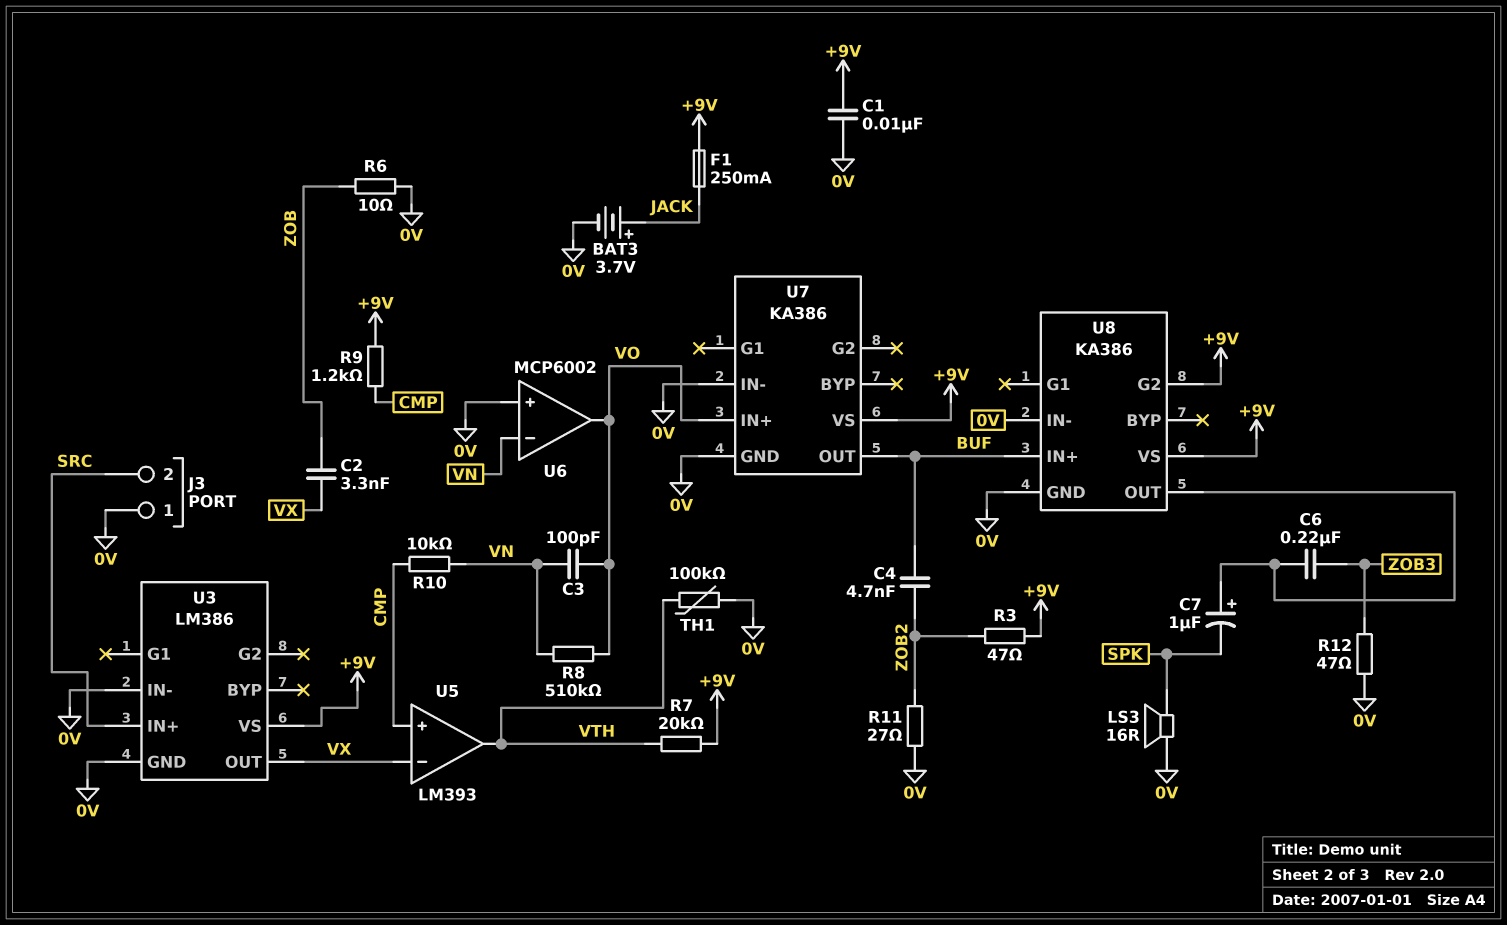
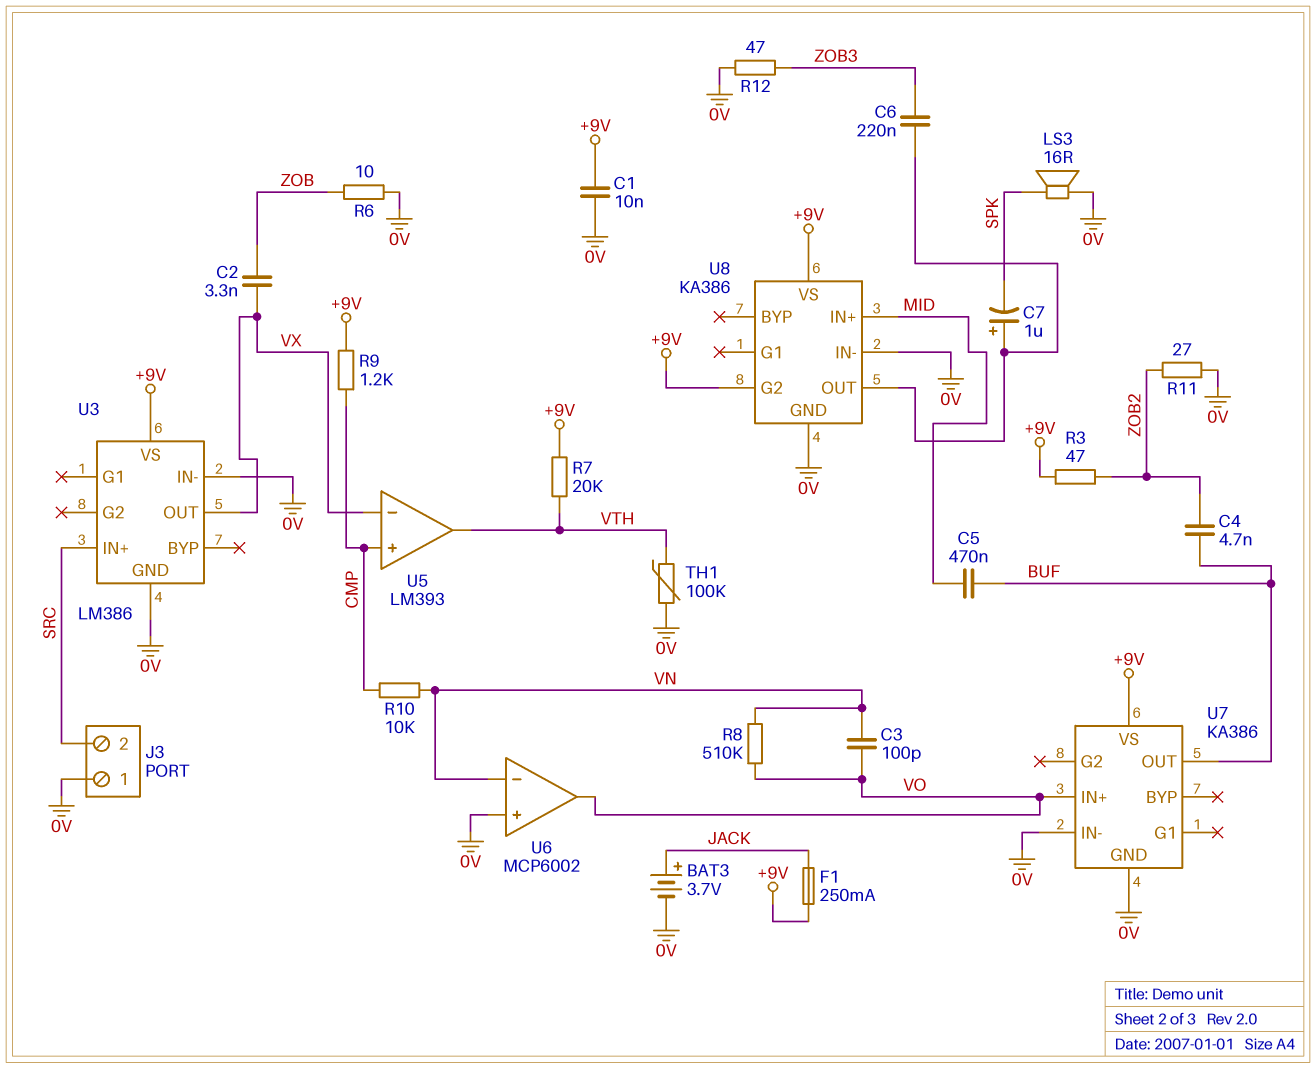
C5: none -> 470nF (BUF, MID)
U8 pin IN+: BUF -> MID

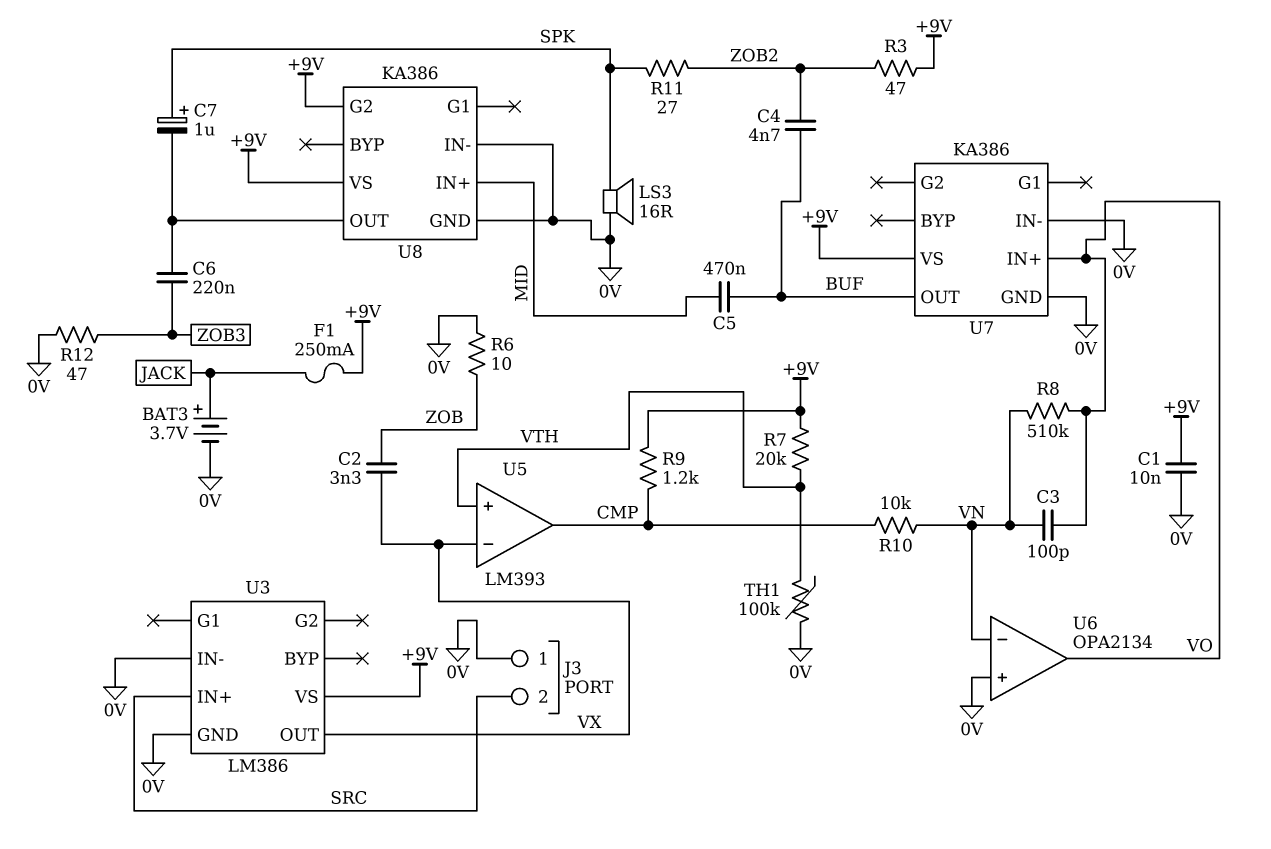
C7: 1uF (plus U8/OUT, minus SPK) -> 1uF (plus SPK, minus U8/OUT)
R11: 27 (0V, ZOB2) -> 27 (SPK, ZOB2)
U5 pin in+: CMP -> VTH
U5 pin out: VTH -> CMP
U6: MCP6002 -> OPA2134

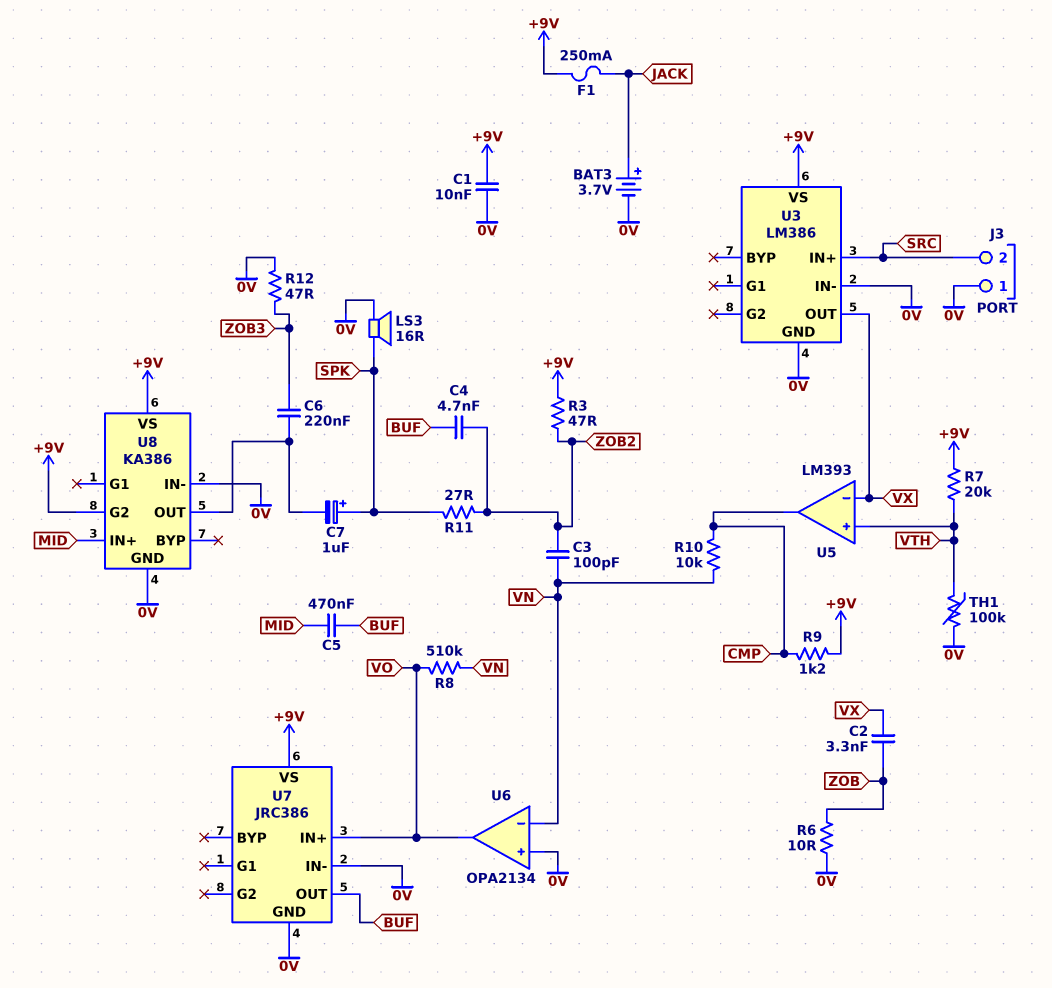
C3: 100pF (VN, VO) -> 100pF (VN, ZOB2)
U7: KA386 -> JRC386

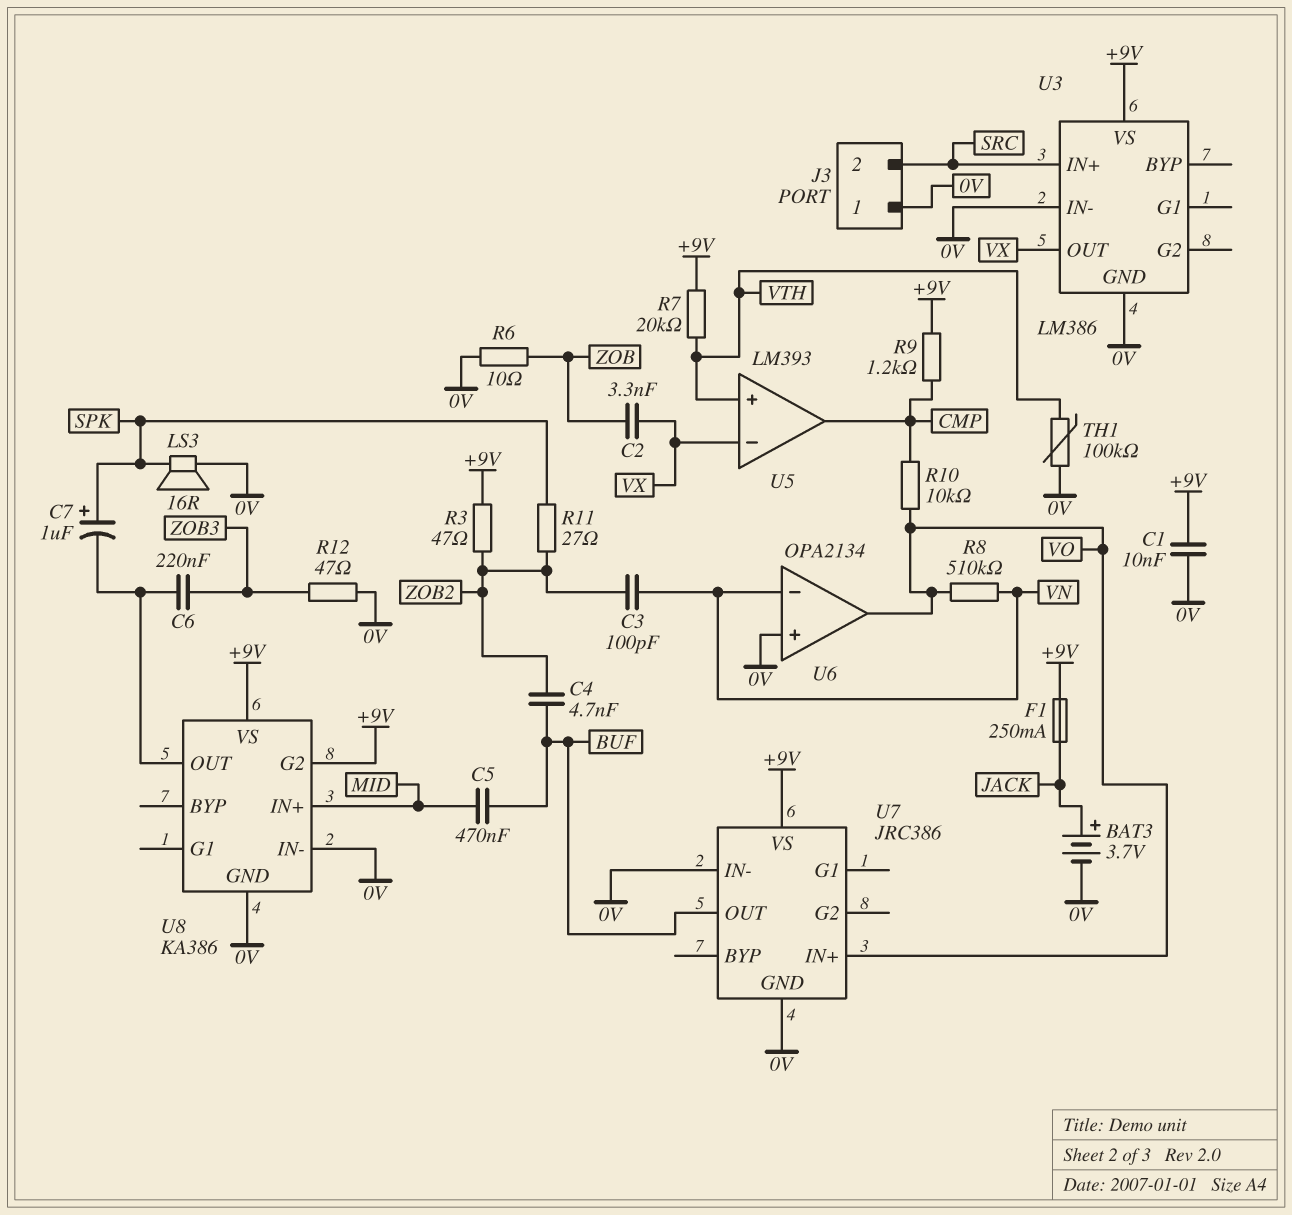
R10: 10k (CMP, VN) -> 10k (CMP, VO)

